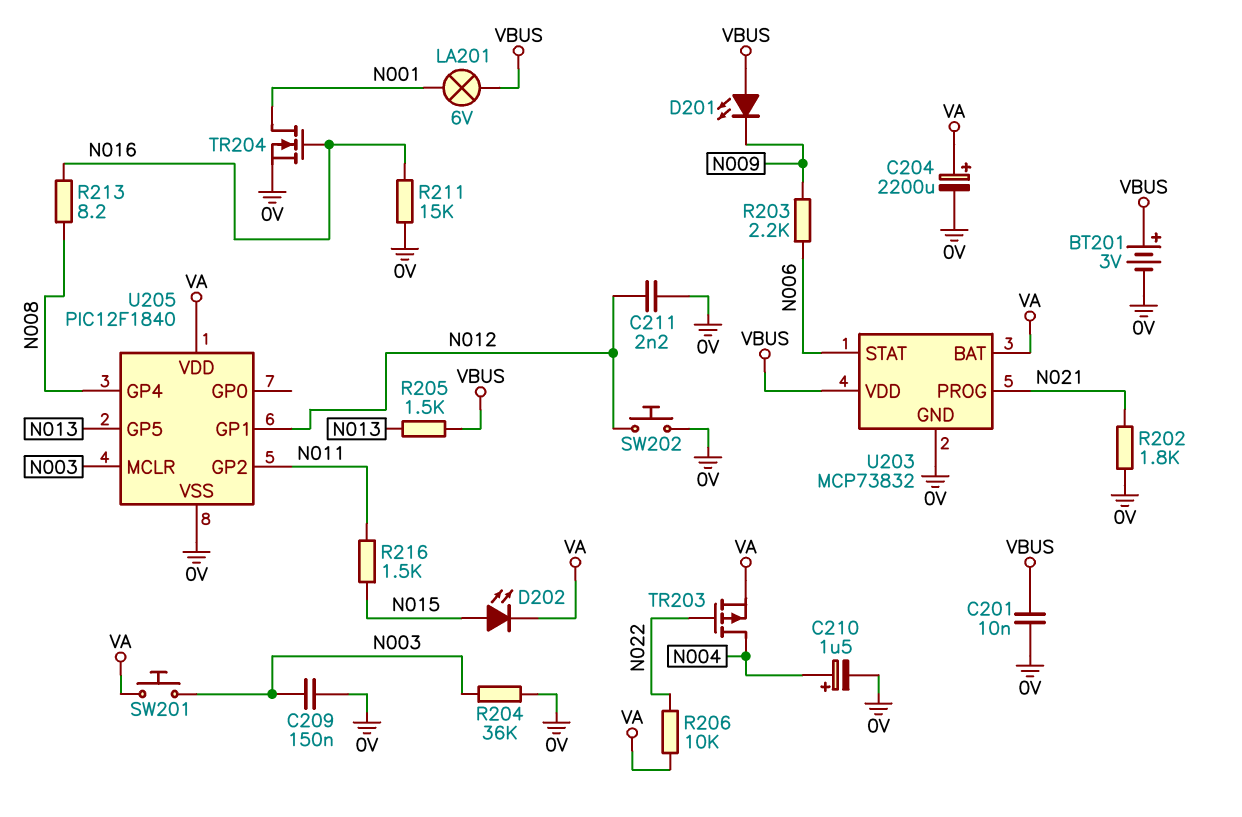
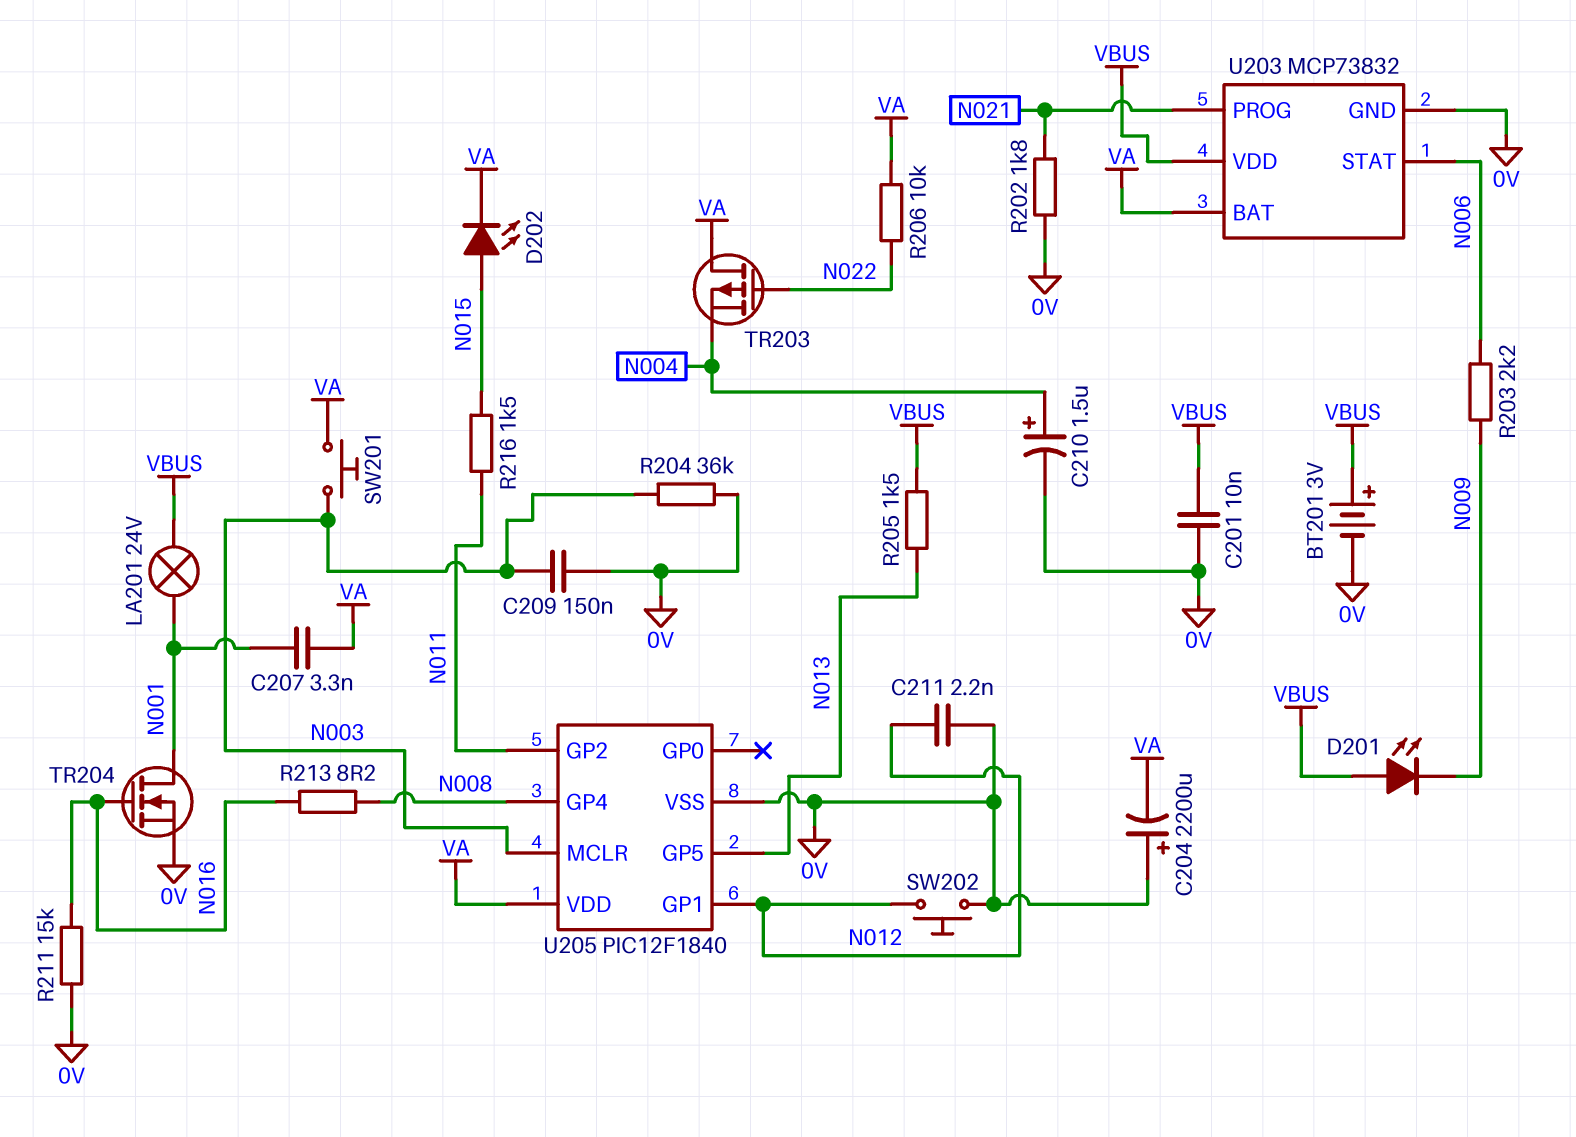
C204: 2200uF (plus VA, minus 0V) -> 2200uF (plus 0V, minus VA)
C207: none -> 3.3nF (N001, VA)
LA201: lamp 6V (N001, VBUS) -> lamp 24V (N001, VBUS)
TR203: PMOS (G N022, D N004, S VA) -> PMOS (G N022, D VA, S N004)

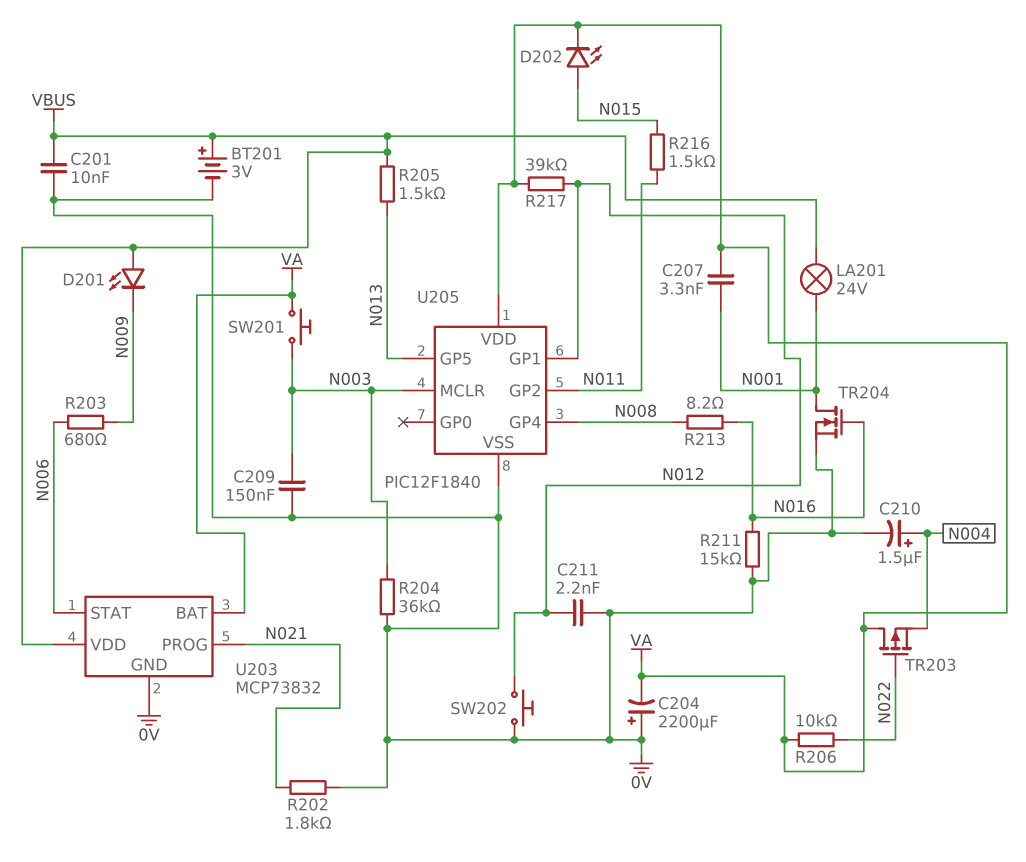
R203: 2.2k (N006, N009) -> 680 (N006, N009)
R217: none -> 39k (N012, VA)

